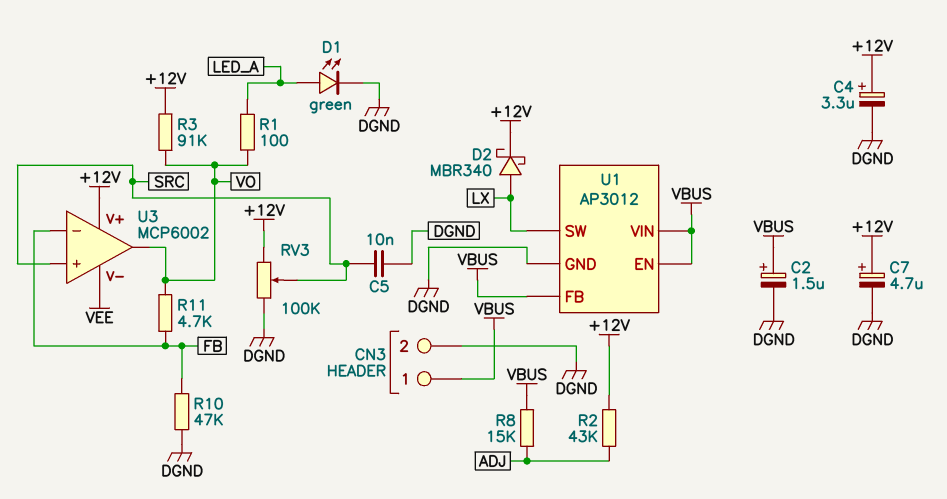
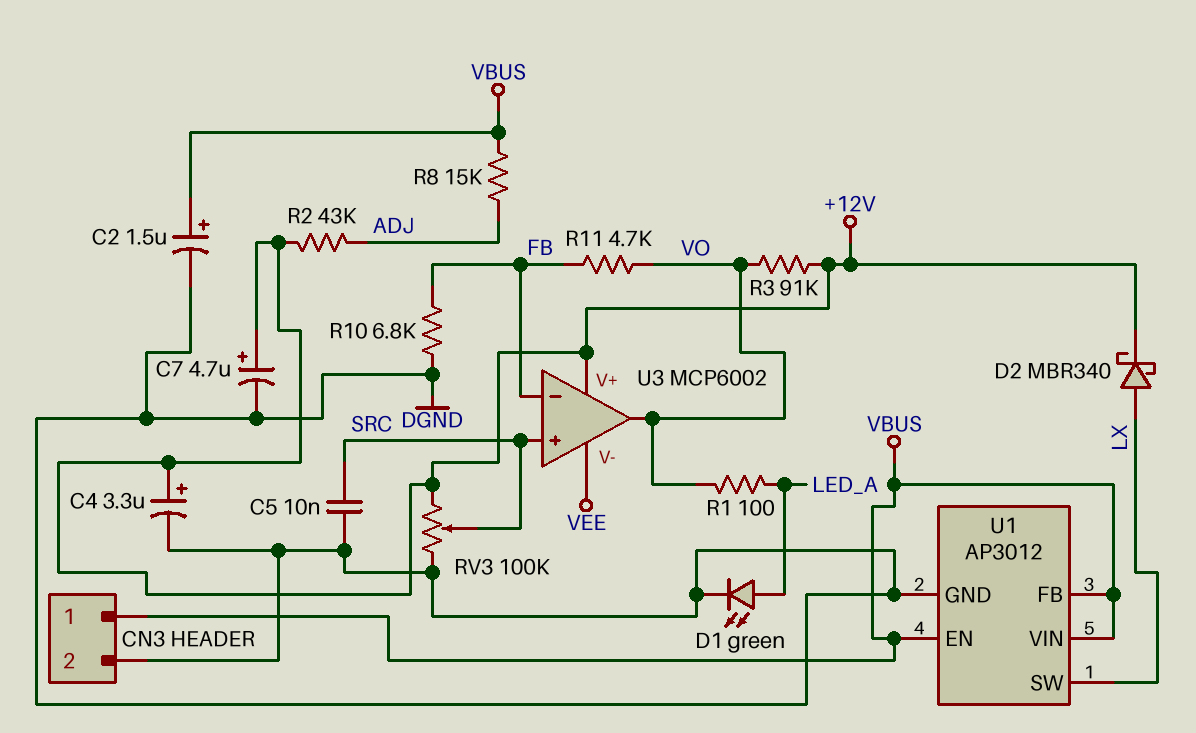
R10: 47k (DGND, FB) -> 6.8k (DGND, FB)

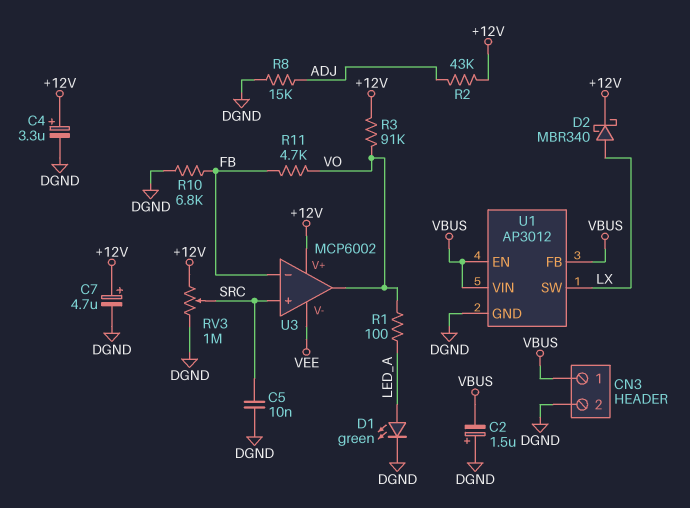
C2: 1.5uF (plus VBUS, minus DGND) -> 1.5uF (plus DGND, minus VBUS)
R8: 15k (ADJ, VBUS) -> 15k (ADJ, DGND)
RV3: 100k (+12V, DGND, wiper SRC) -> 1M (+12V, DGND, wiper SRC)

